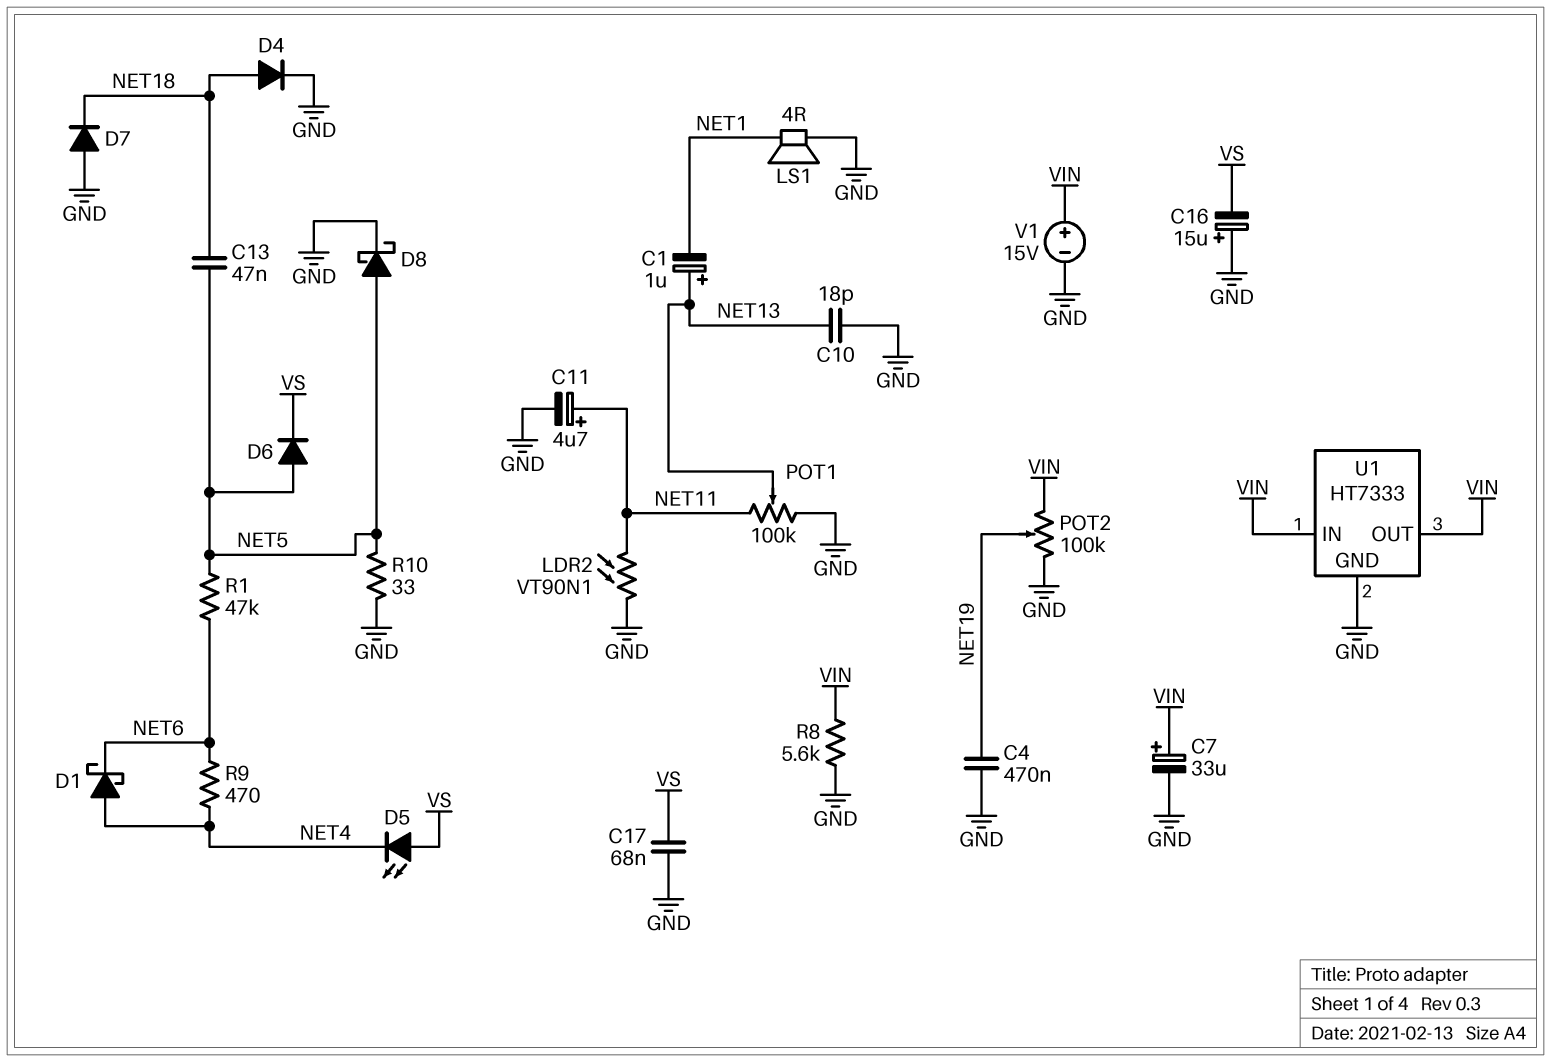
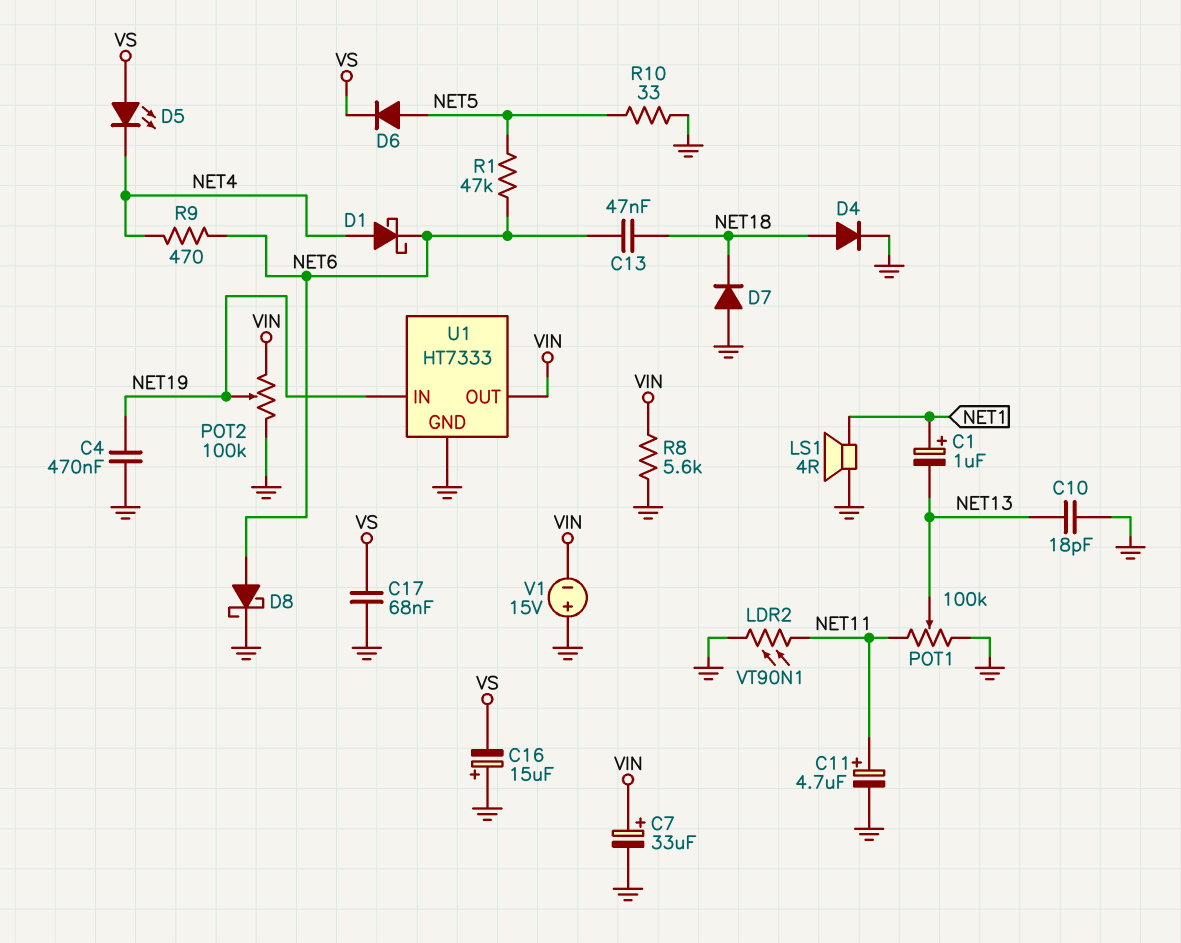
C1: 1uF (plus NET13, minus NET1) -> 1uF (plus NET1, minus NET13)
C13: 47nF (NET5, NET18) -> 47nF (NET6, NET18)
D8: schottky (A NET5, K GND) -> schottky (A NET6, K GND)
U1 pin IN: VIN -> NET19
V1: 15V (plus VIN, minus GND) -> 15V (plus GND, minus VIN)

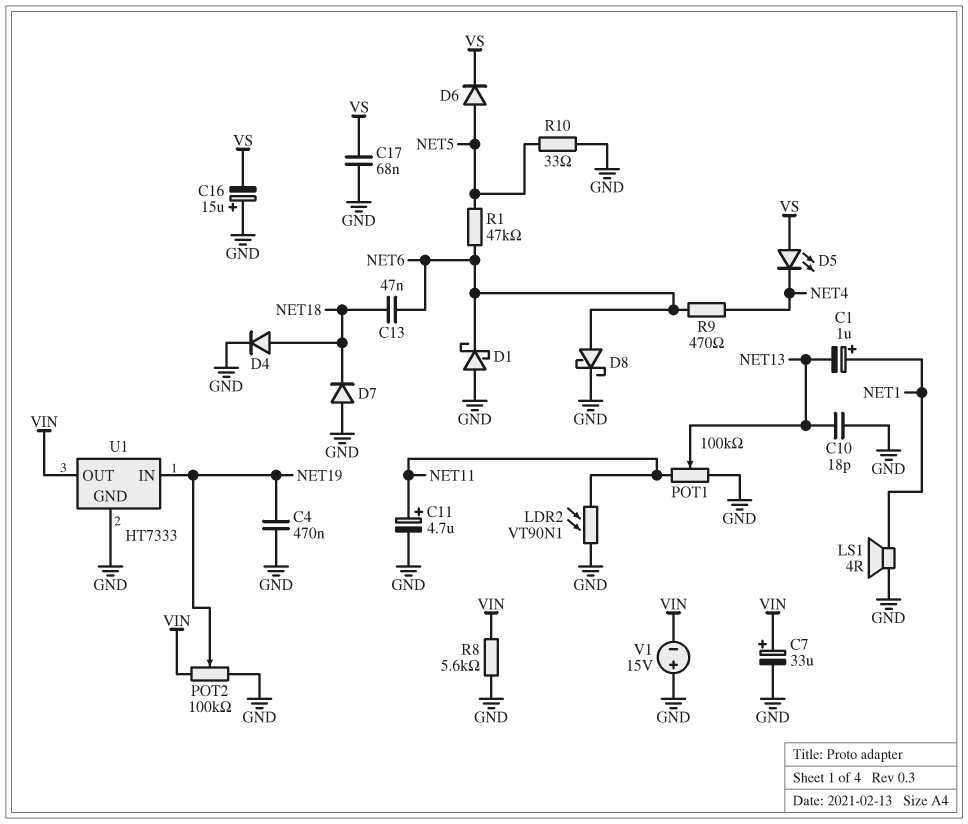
D1: schottky (A NET4, K NET6) -> schottky (A GND, K NET6)

